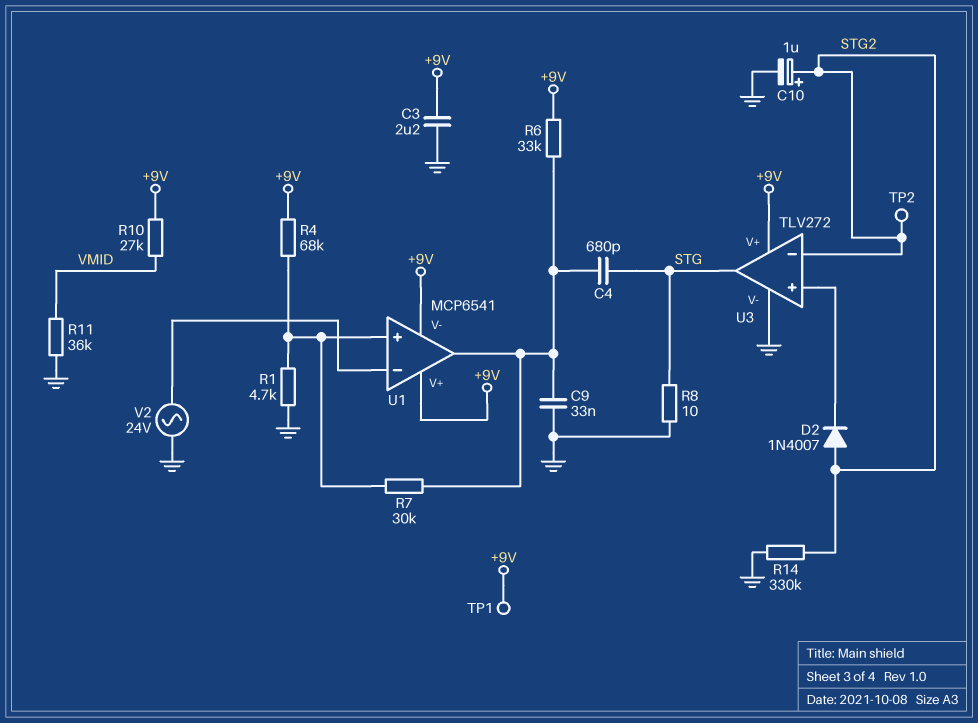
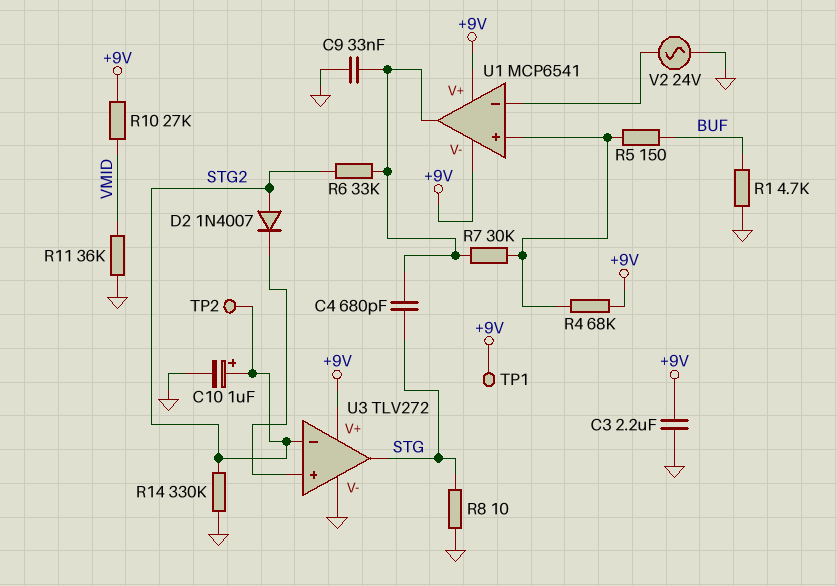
R1: 4.7k (GND, U1/in+) -> 4.7k (BUF, GND)
R5: none -> 150 (BUF, U1/in+)
R6: 33k (+9V, U1/out) -> 33k (STG2, U1/out)

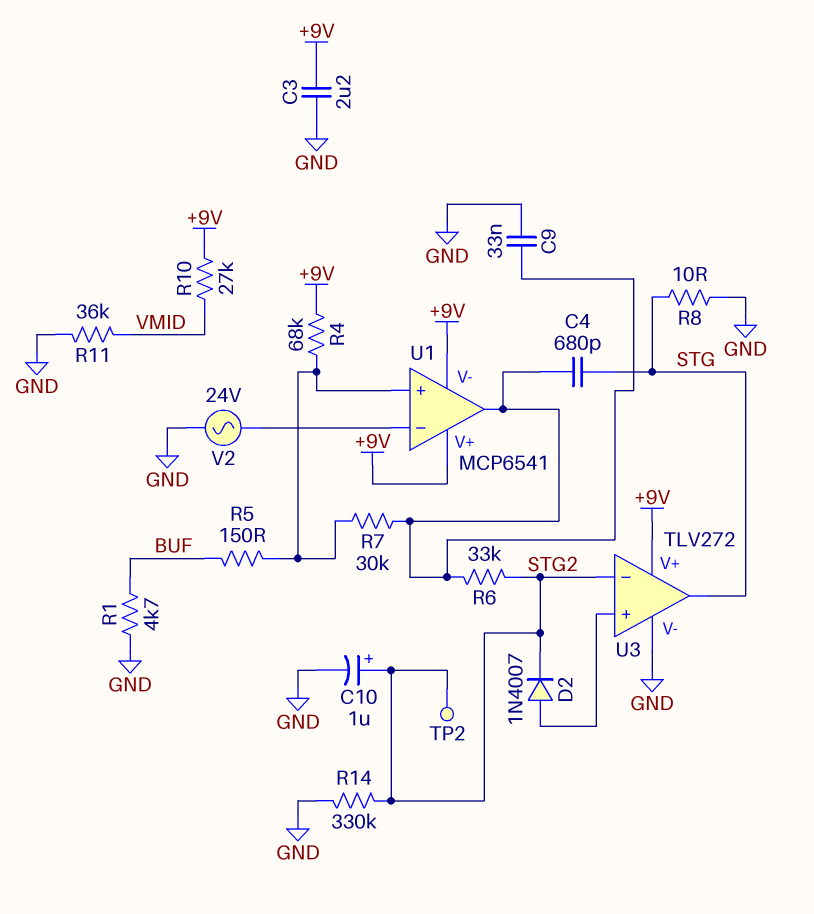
D2: diode 1N4007 (A STG2, K U3/in+) -> diode 1N4007 (A U3/in+, K STG2)
TP1: test point (+9V) -> none

